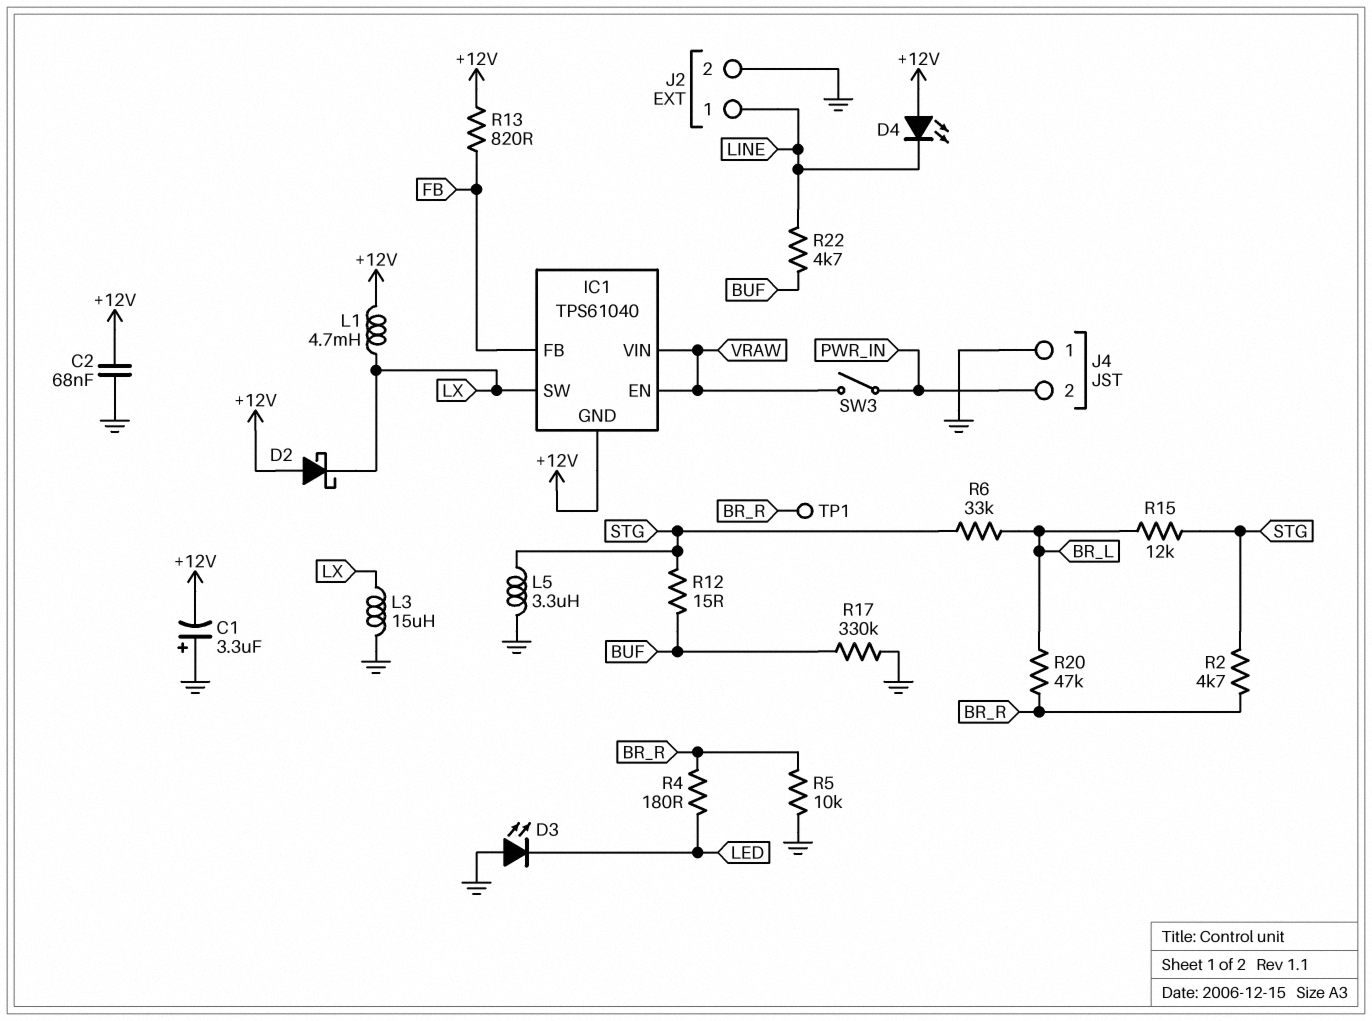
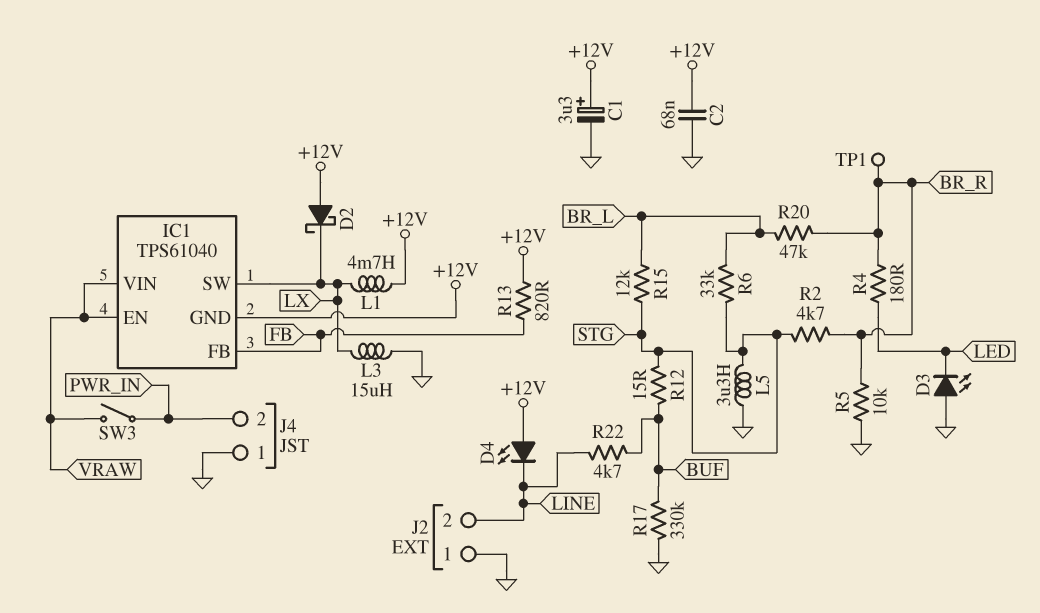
C1: 3.3uF (plus GND, minus +12V) -> 3.3uF (plus +12V, minus GND)
J2 pin 1: LINE -> GND
J2 pin 2: GND -> LINE

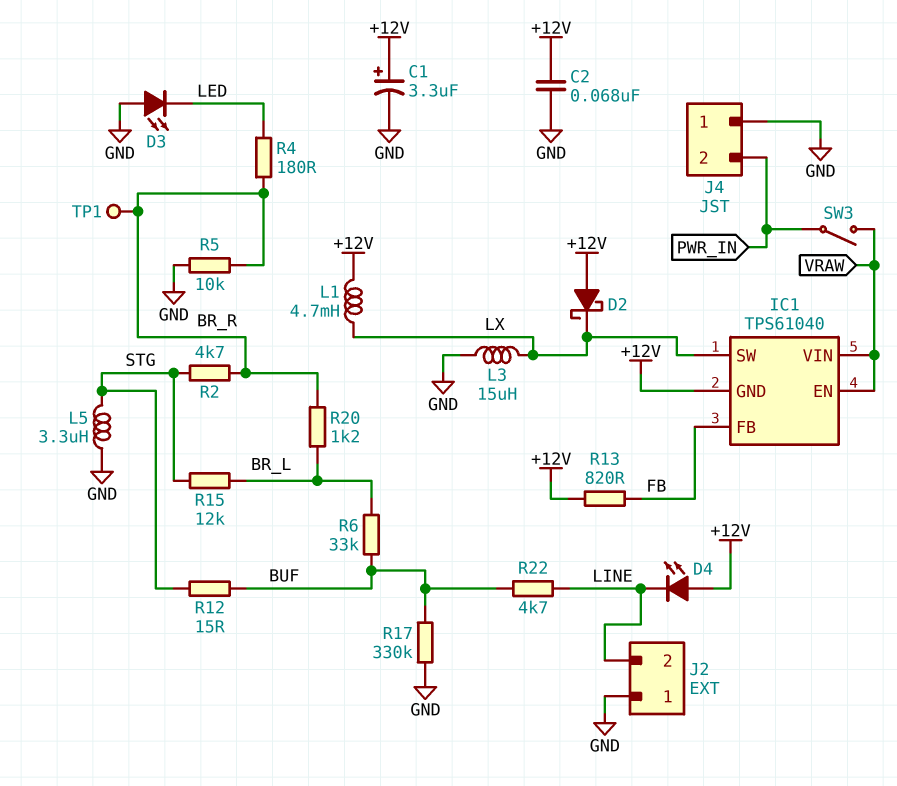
R6: 33k (BR_L, STG) -> 33k (BR_L, BUF)
R20: 47k (BR_L, BR_R) -> 1.2k (BR_L, BR_R)

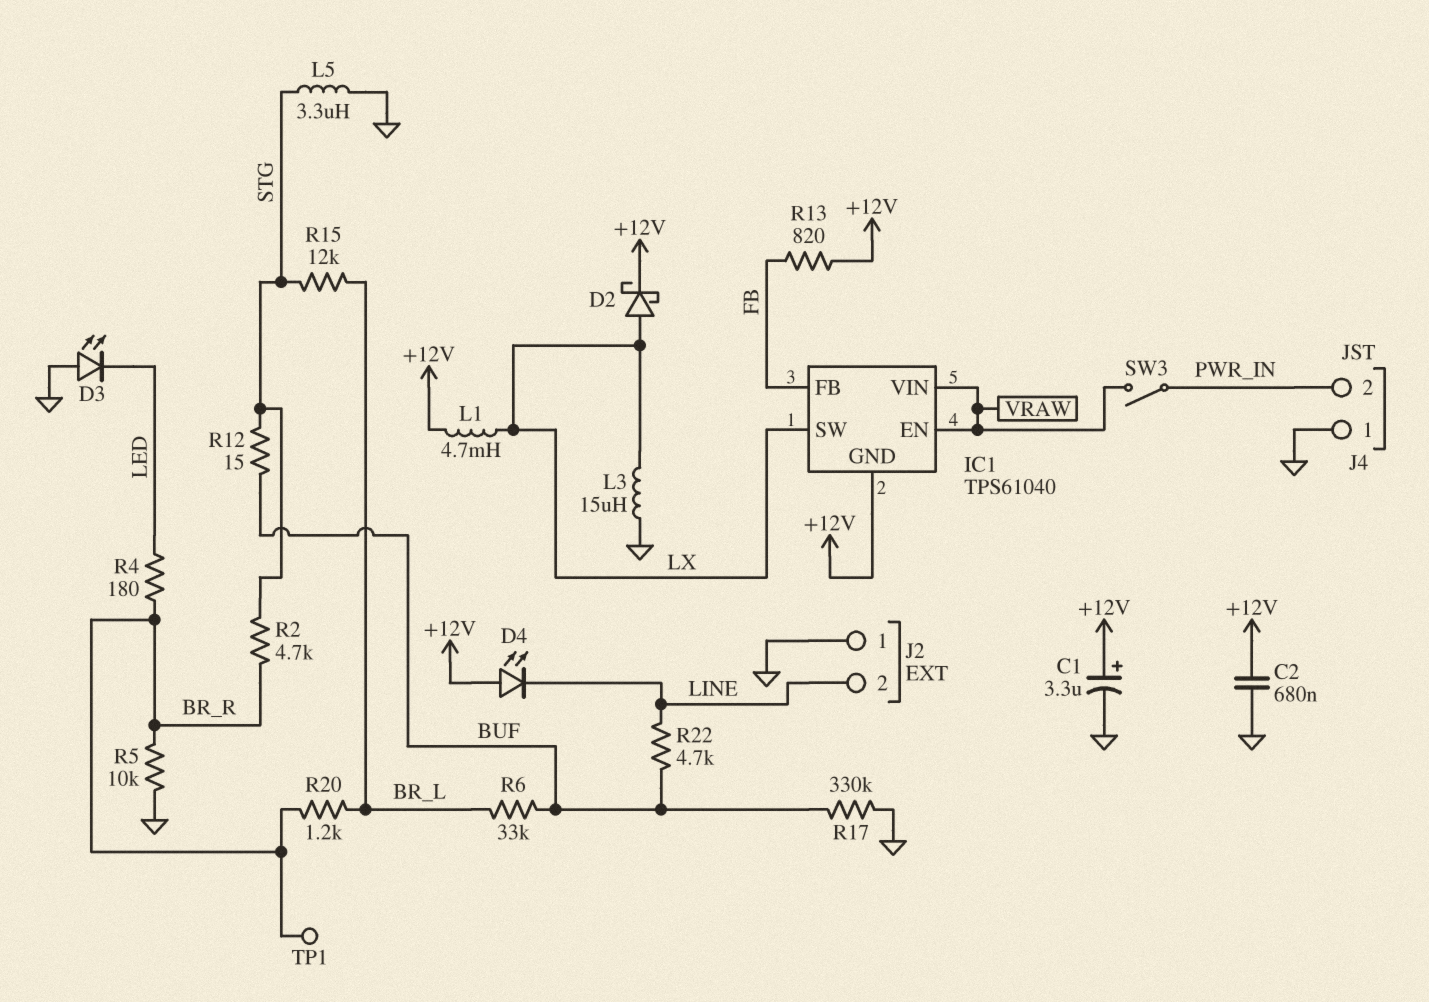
C2: 68nF (+12V, GND) -> 680nF (+12V, GND)
D2: schottky (A +12V, K LX) -> schottky (A LX, K +12V)

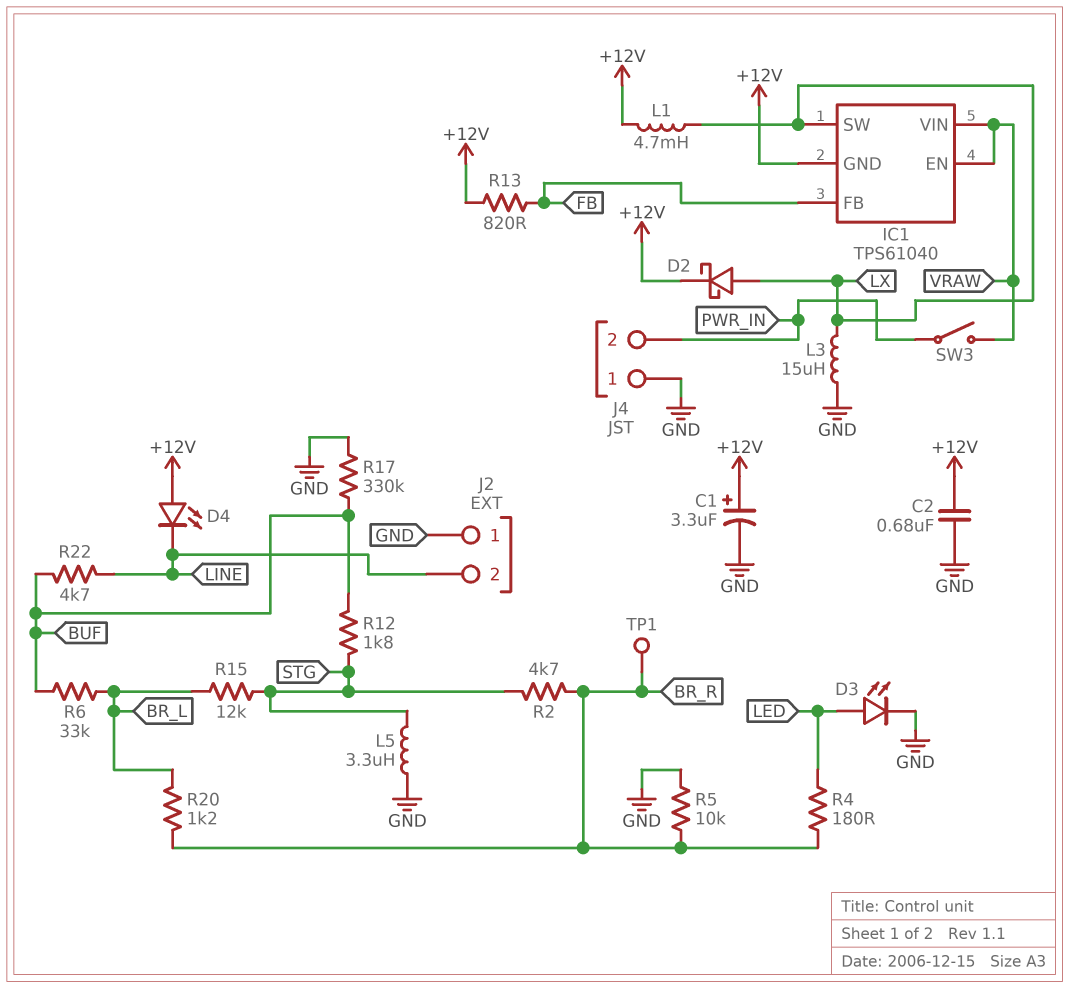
D3: LED (A GND, K LED) -> LED (A LED, K GND)
R12: 15 (BUF, STG) -> 1.8k (BUF, STG)

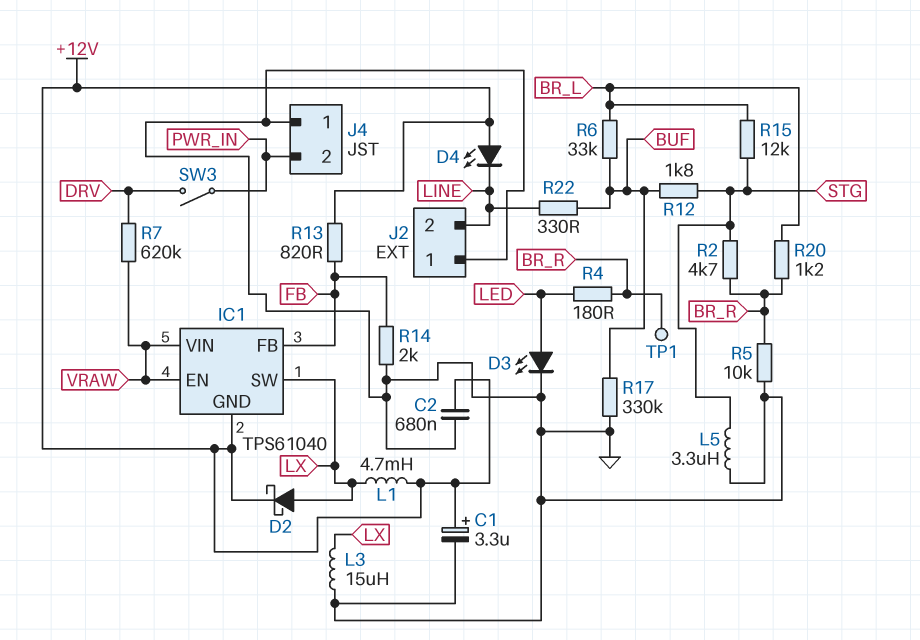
R7: none -> 620k (DRV, VRAW)
R14: none -> 2k (FB, GND)
R22: 4.7k (BUF, LINE) -> 330 (BUF, LINE)
SW3: switch (PWR_IN, VRAW) -> switch (DRV, PWR_IN)

